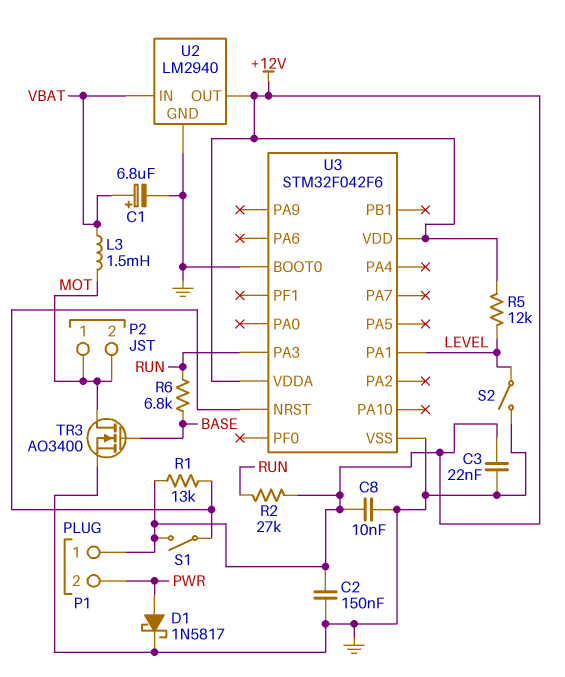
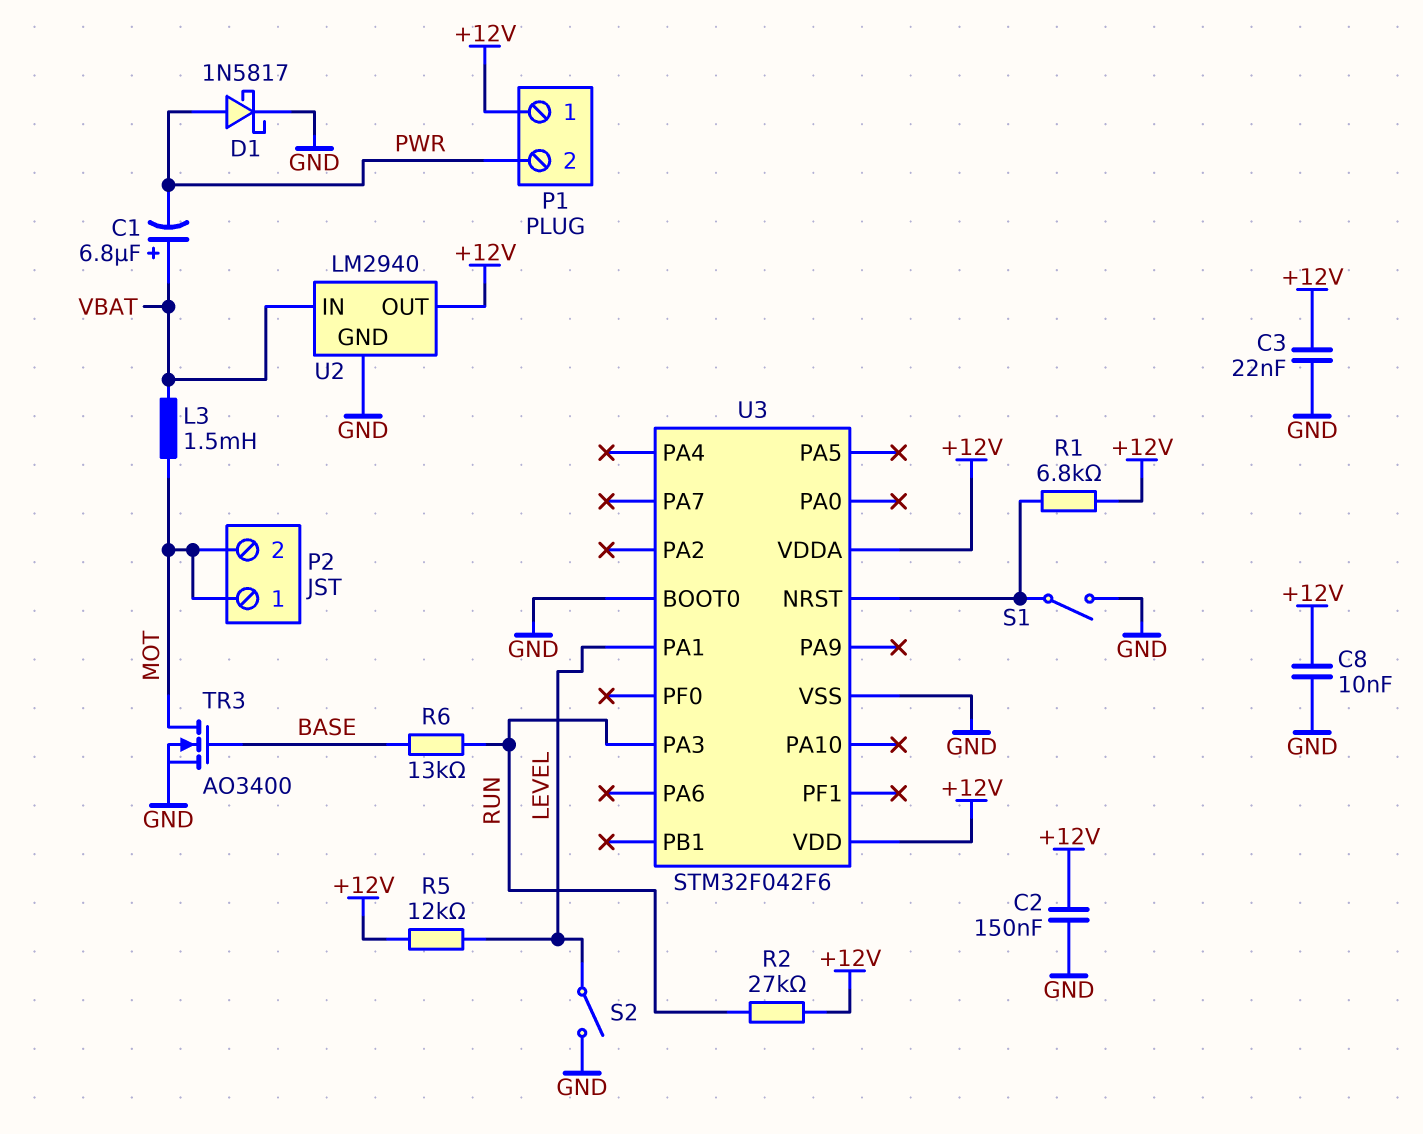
C1: 6.8uF (plus VBAT, minus GND) -> 6.8uF (plus VBAT, minus PWR)
R1: 13k (+12V, U3/NRST) -> 6.8k (+12V, U3/NRST)
R6: 6.8k (BASE, RUN) -> 13k (BASE, RUN)
S1: switch (+12V, U3/NRST) -> switch (GND, U3/NRST)

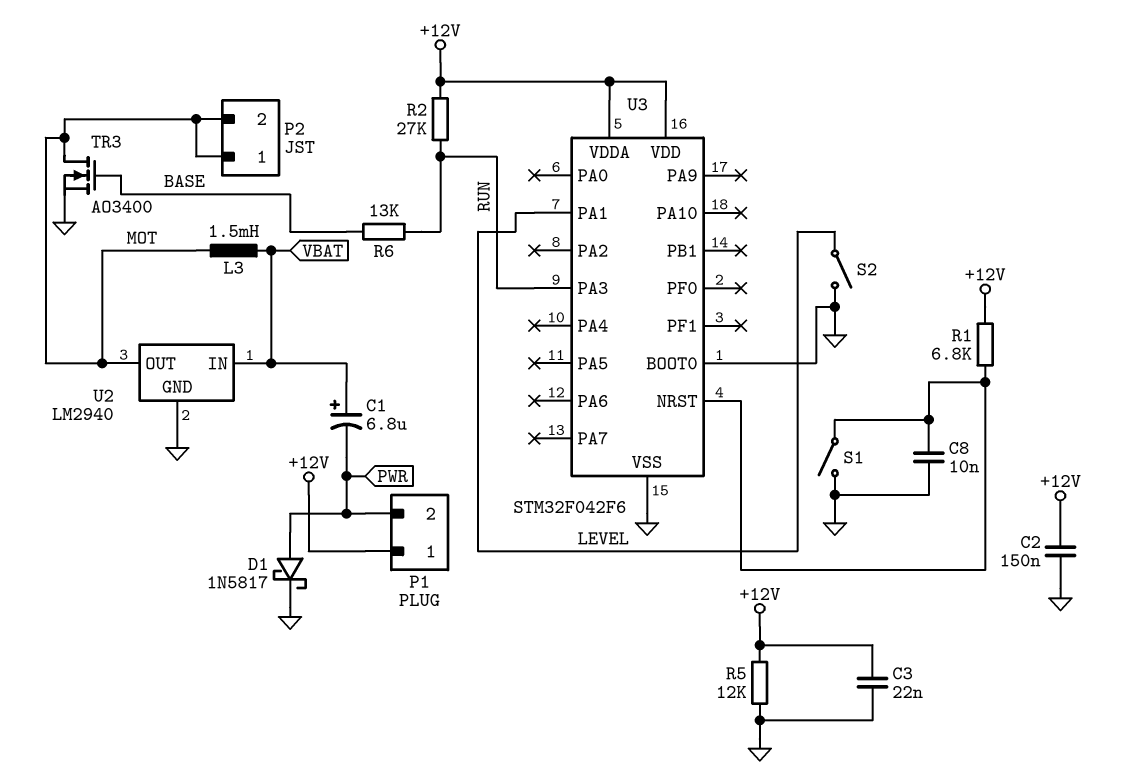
C8: 10nF (+12V, GND) -> 10nF (GND, U3/NRST)
R5: 12k (+12V, LEVEL) -> 12k (+12V, GND)
U2 pin OUT: +12V -> MOT

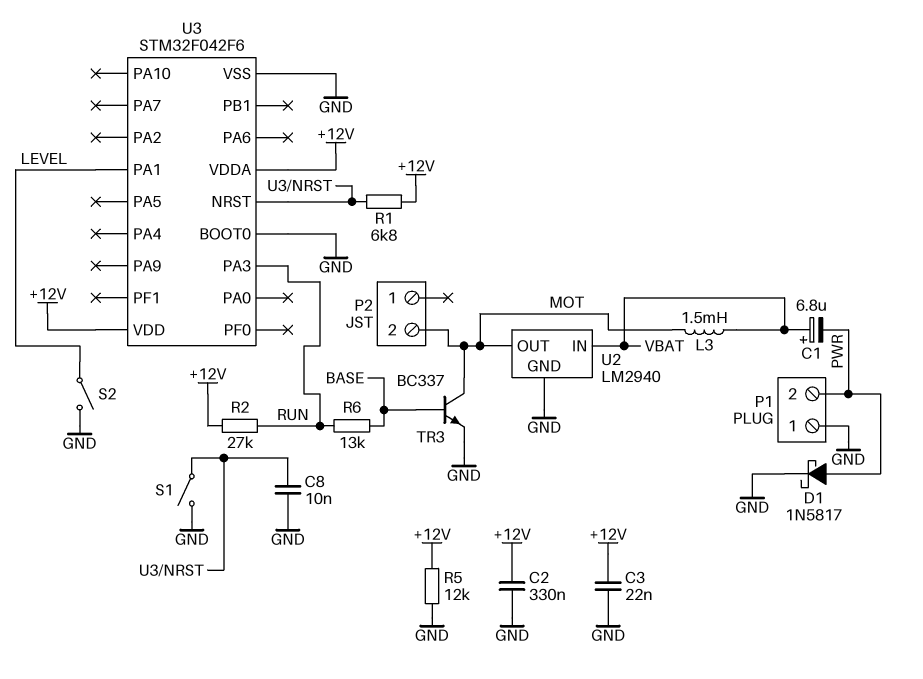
C2: 150nF (+12V, GND) -> 330nF (+12V, GND)
P1 pin 1: +12V -> GND
P2 pin 1: MOT -> none
TR3: NMOS AO3400 (G BASE, D MOT, S GND) -> NPN BC337 (B BASE, C MOT, E GND)

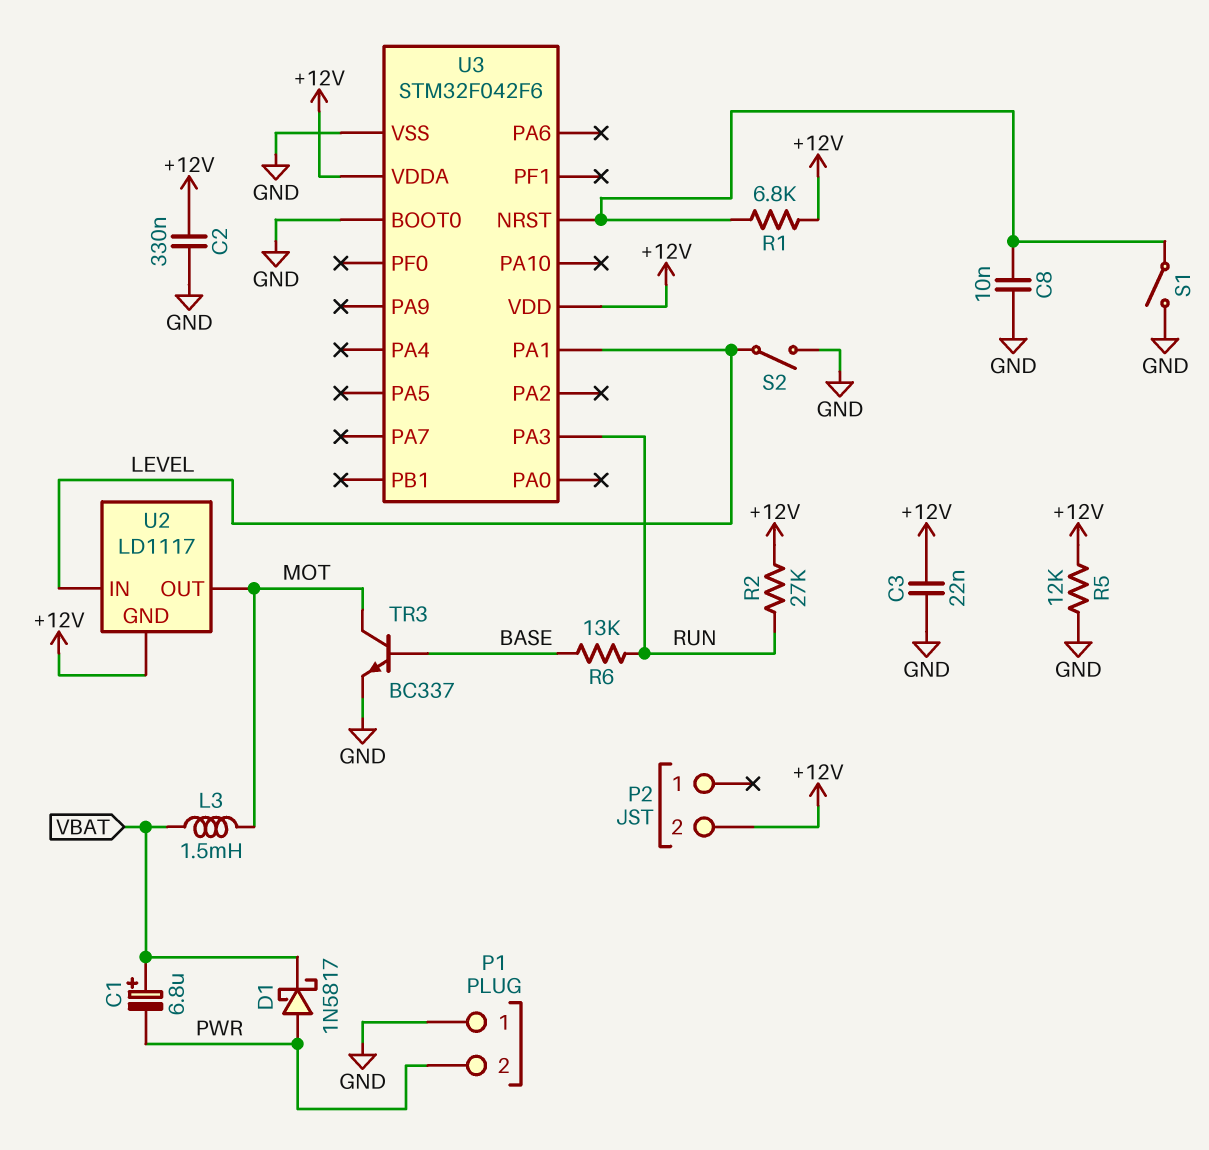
D1: schottky 1N5817 (A PWR, K GND) -> schottky 1N5817 (A PWR, K VBAT)
P2 pin 2: MOT -> +12V
U2: LM2940 -> LD1117
U2 pin GND: GND -> +12V
U2 pin IN: VBAT -> LEVEL

